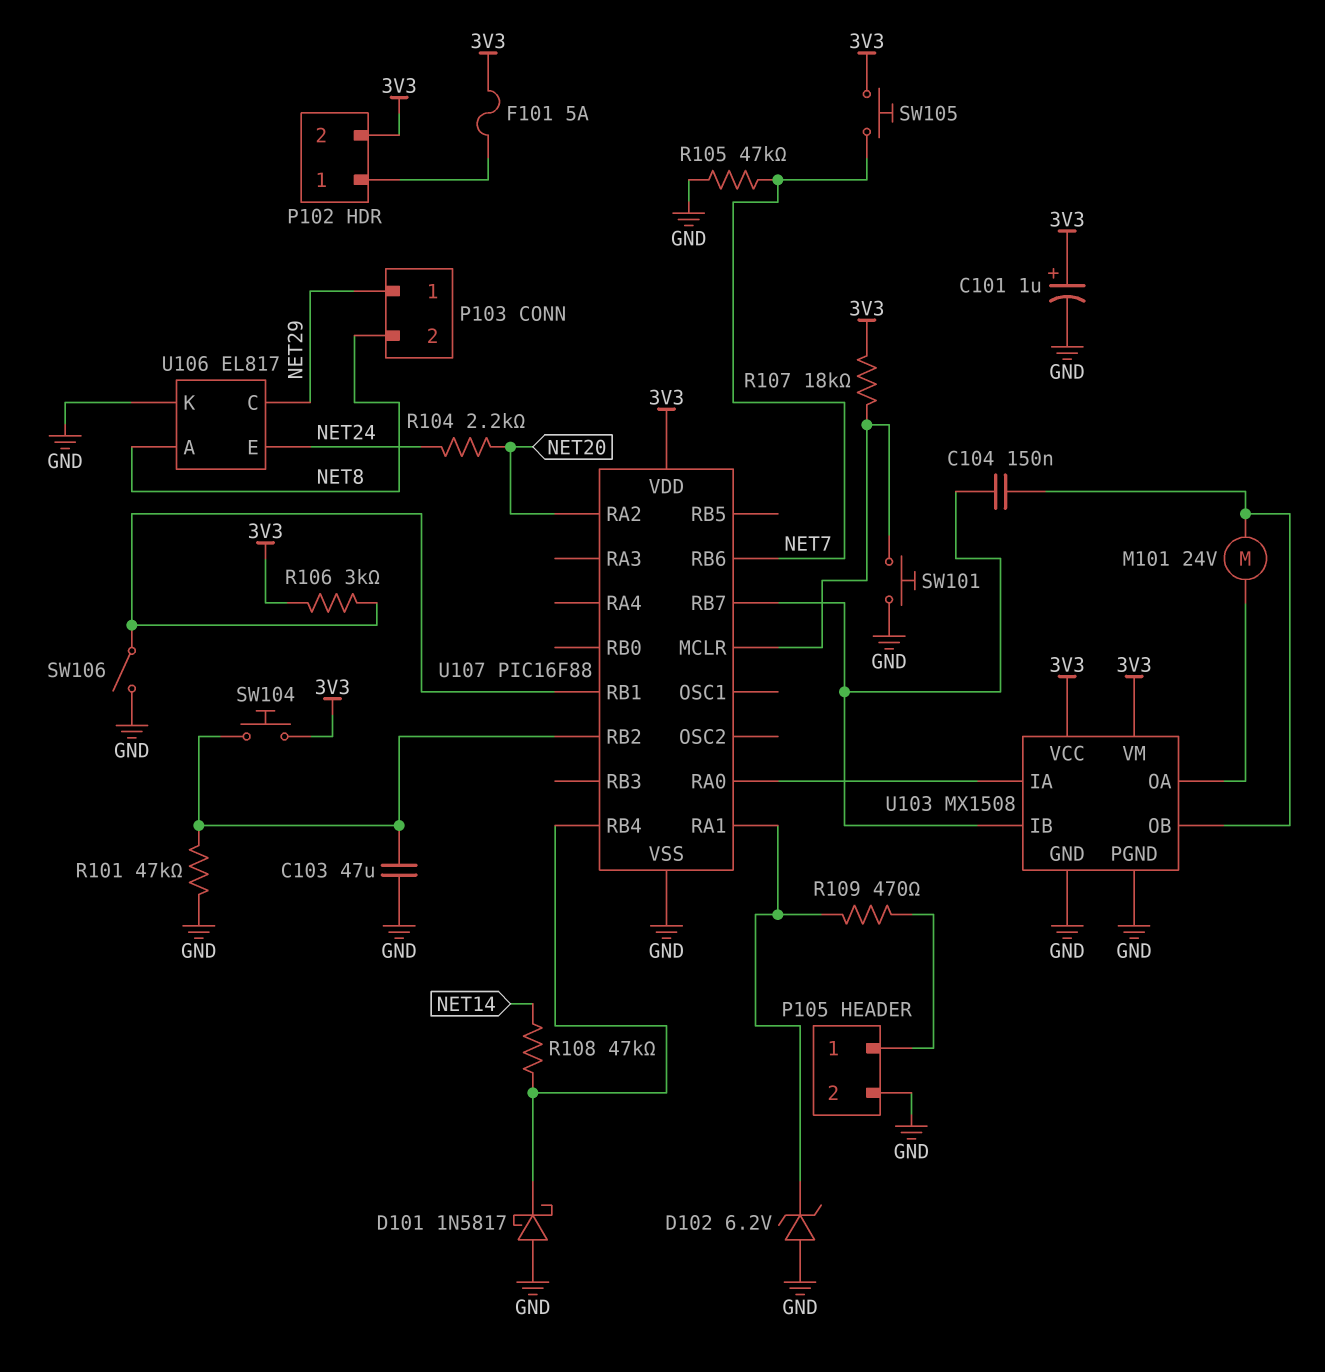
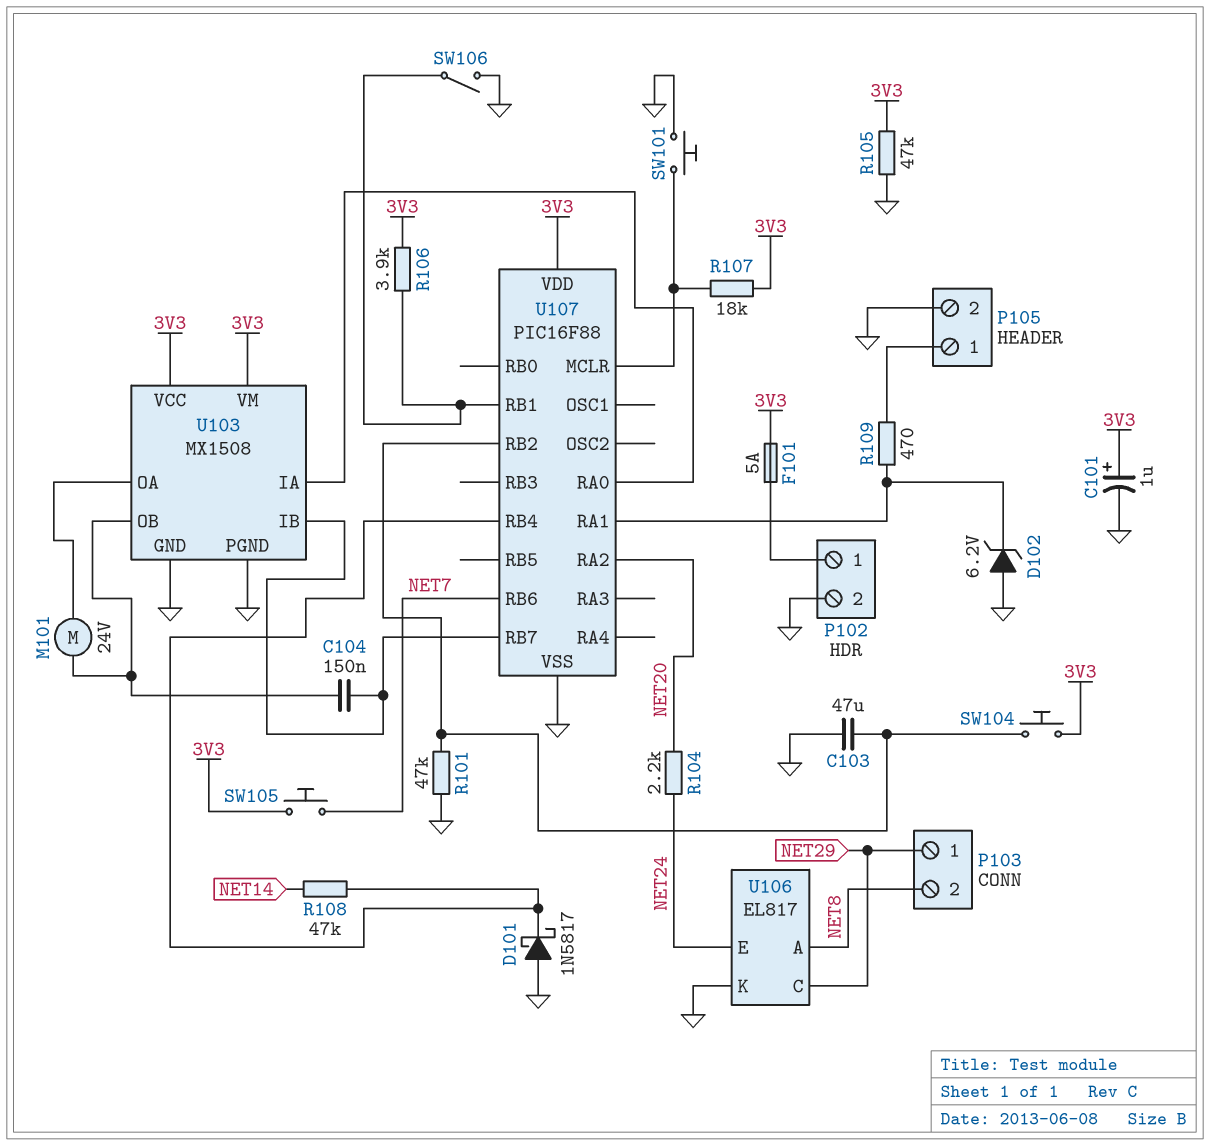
P102 pin 2: 3V3 -> GND
R105: 47k (GND, NET7) -> 47k (3V3, GND)
R106: 3k (3V3, U107/RB1) -> 3.9k (3V3, U107/RB1)

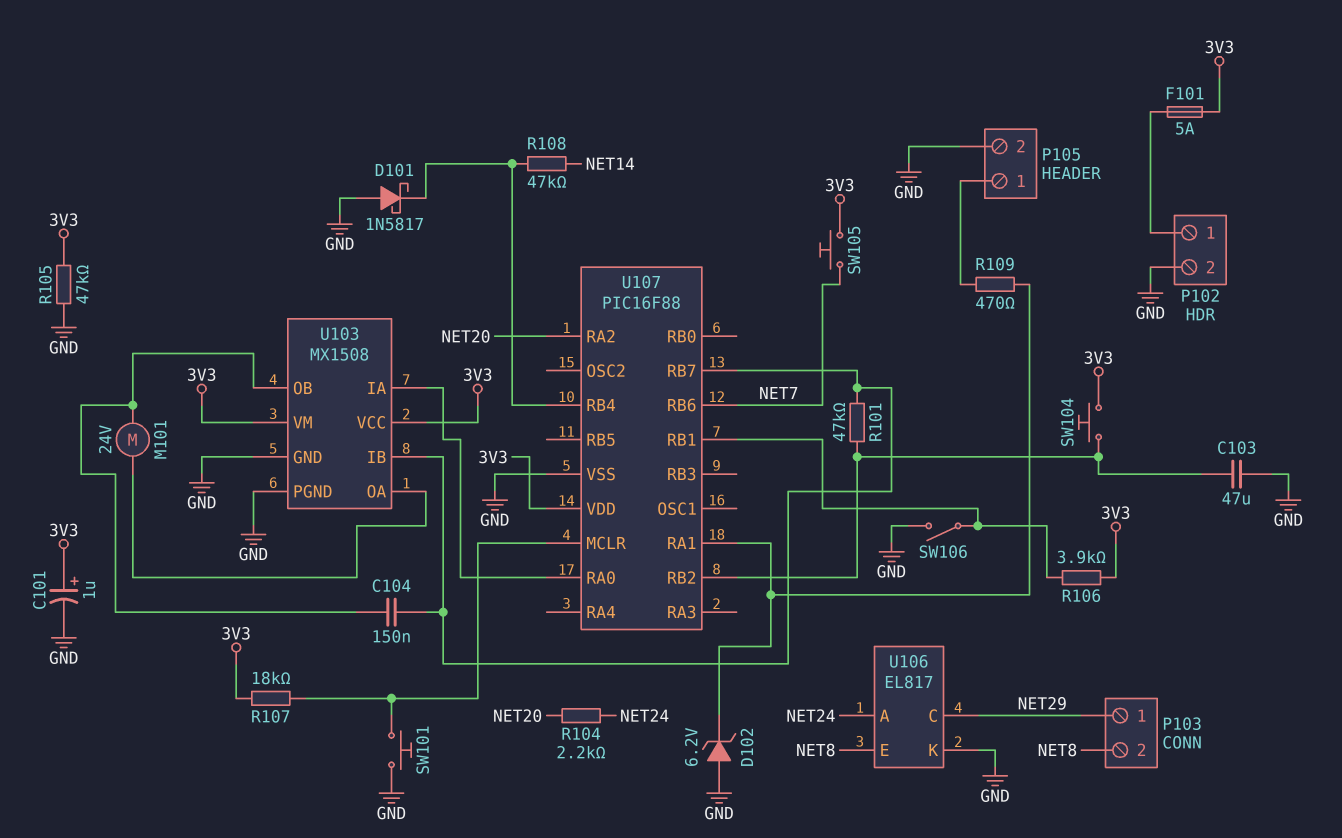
R101: 47k (GND, U107/RB2) -> 47k (U103/IB, U107/RB2)
U106 pin A: NET8 -> NET24
U106 pin E: NET24 -> NET8

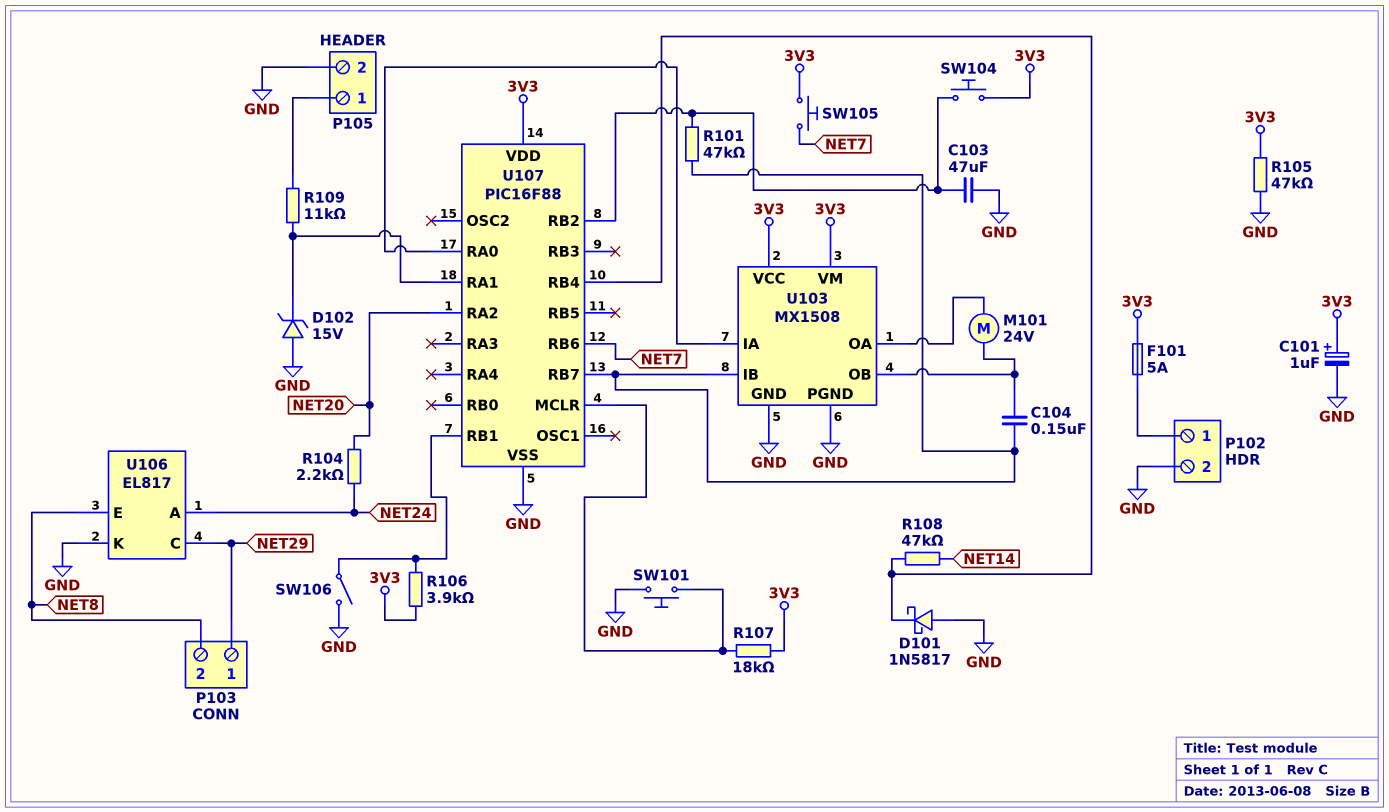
D102: zener 6.2V (A GND, K U107/RA1) -> zener 15V (A GND, K U107/RA1)
R109: 470 (P105/1, U107/RA1) -> 11k (P105/1, U107/RA1)

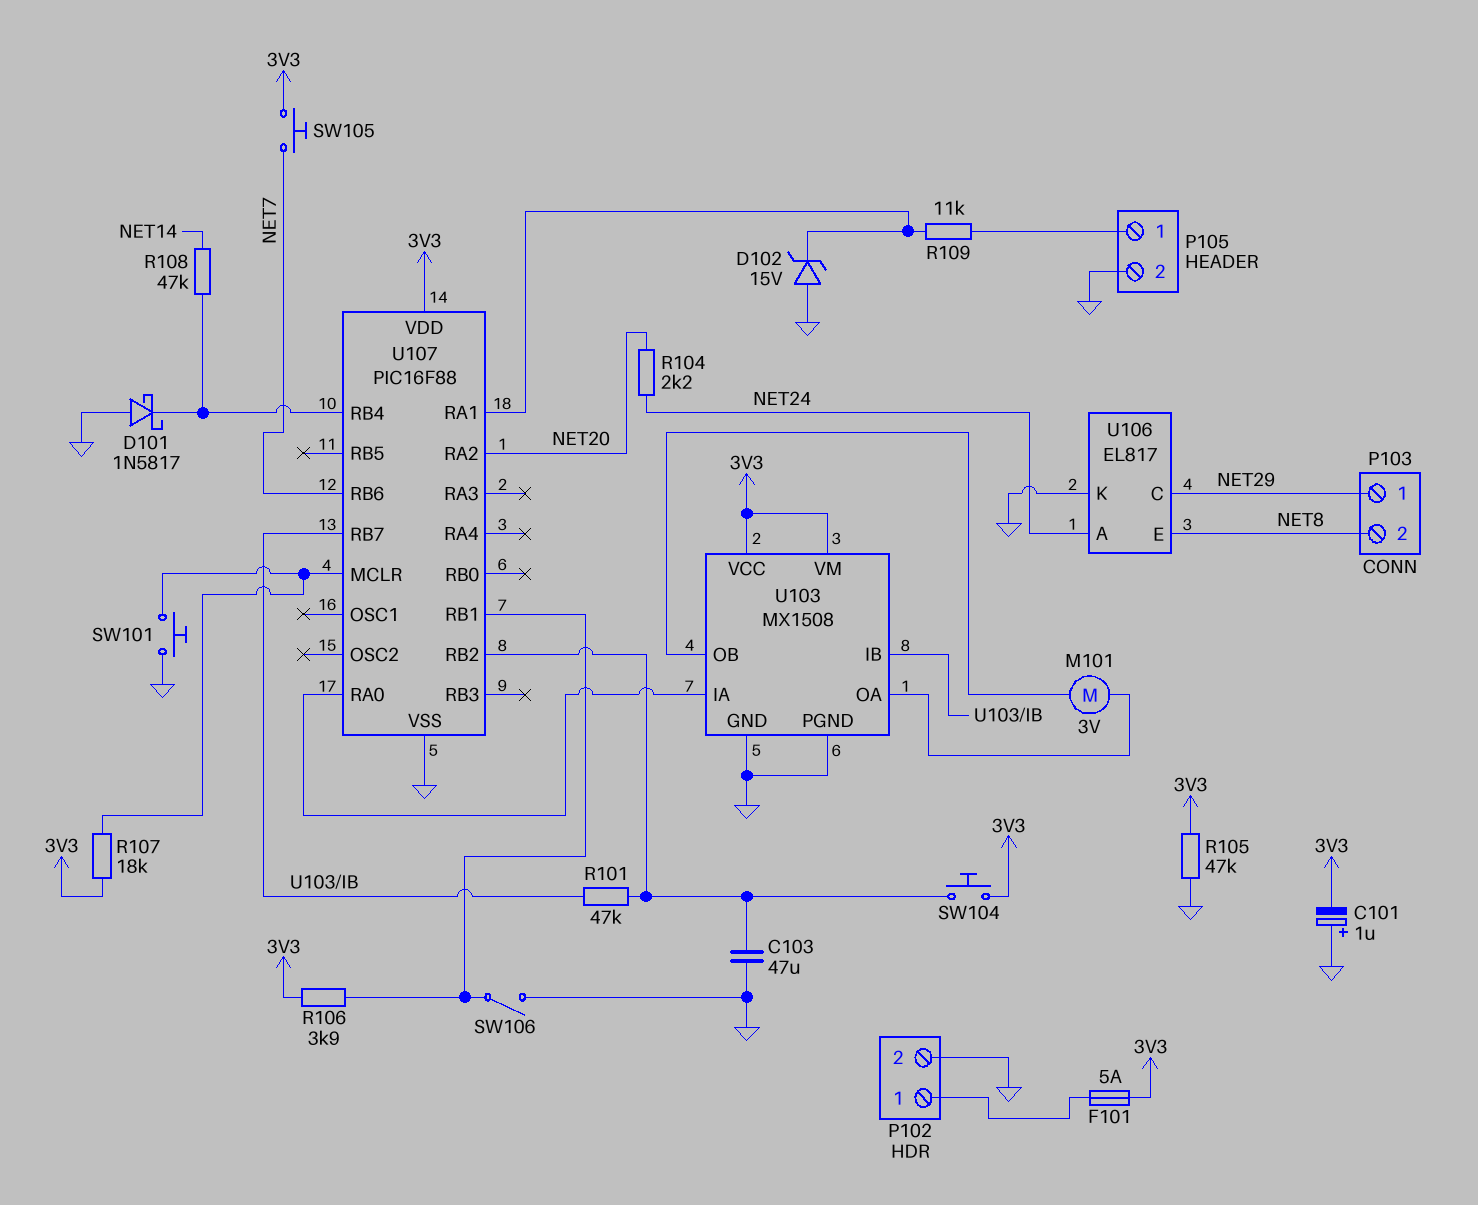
C101: 1uF (plus 3V3, minus GND) -> 1uF (plus GND, minus 3V3)
C104: 150nF (U103/IB, U103/OB) -> none
M101: motor 24V (U103/OA, U103/OB) -> motor 3V (U103/OA, U103/OB)

